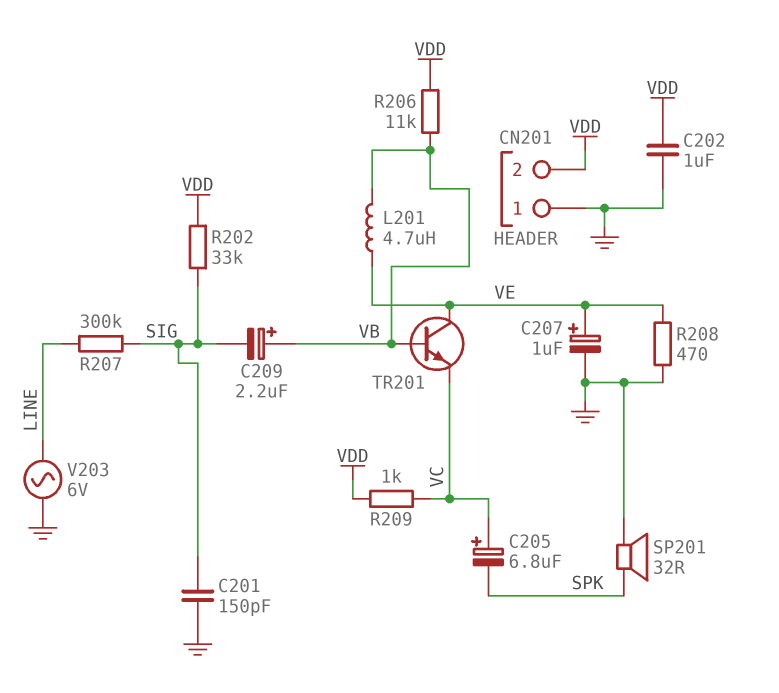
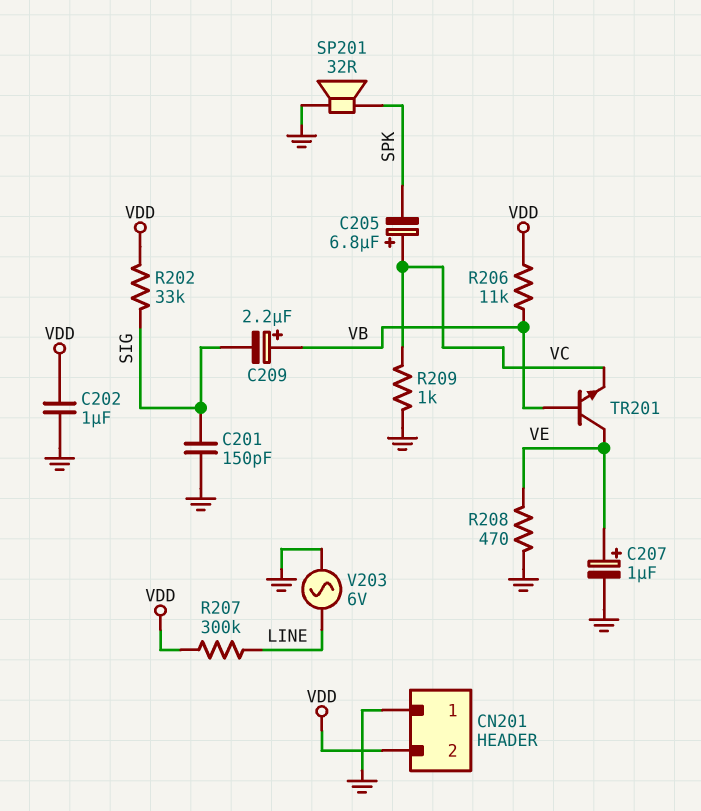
L201: 4.7uH (VB, VE) -> none
R207: 300k (LINE, SIG) -> 300k (LINE, VDD)
R209: 1k (VC, VDD) -> 1k (GND, VC)

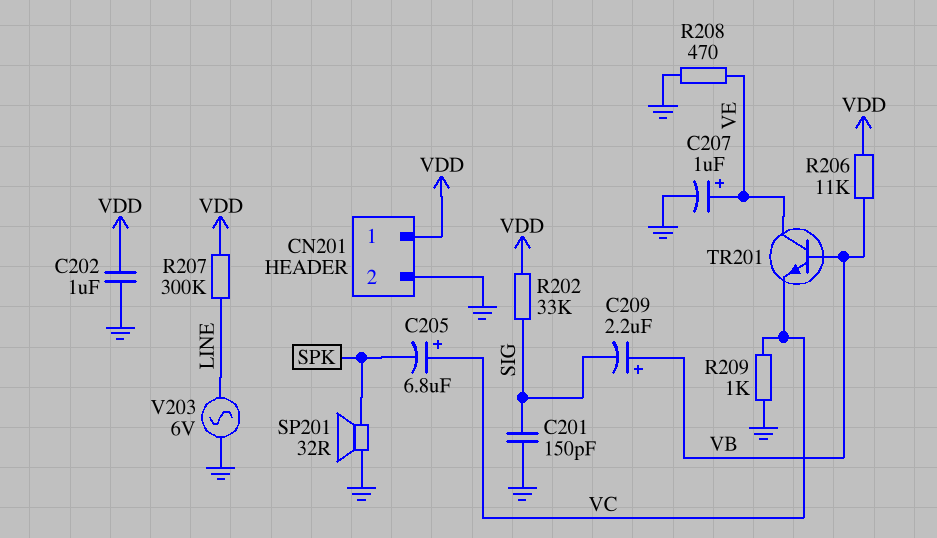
CN201 pin 1: GND -> VDD
CN201 pin 2: VDD -> GND

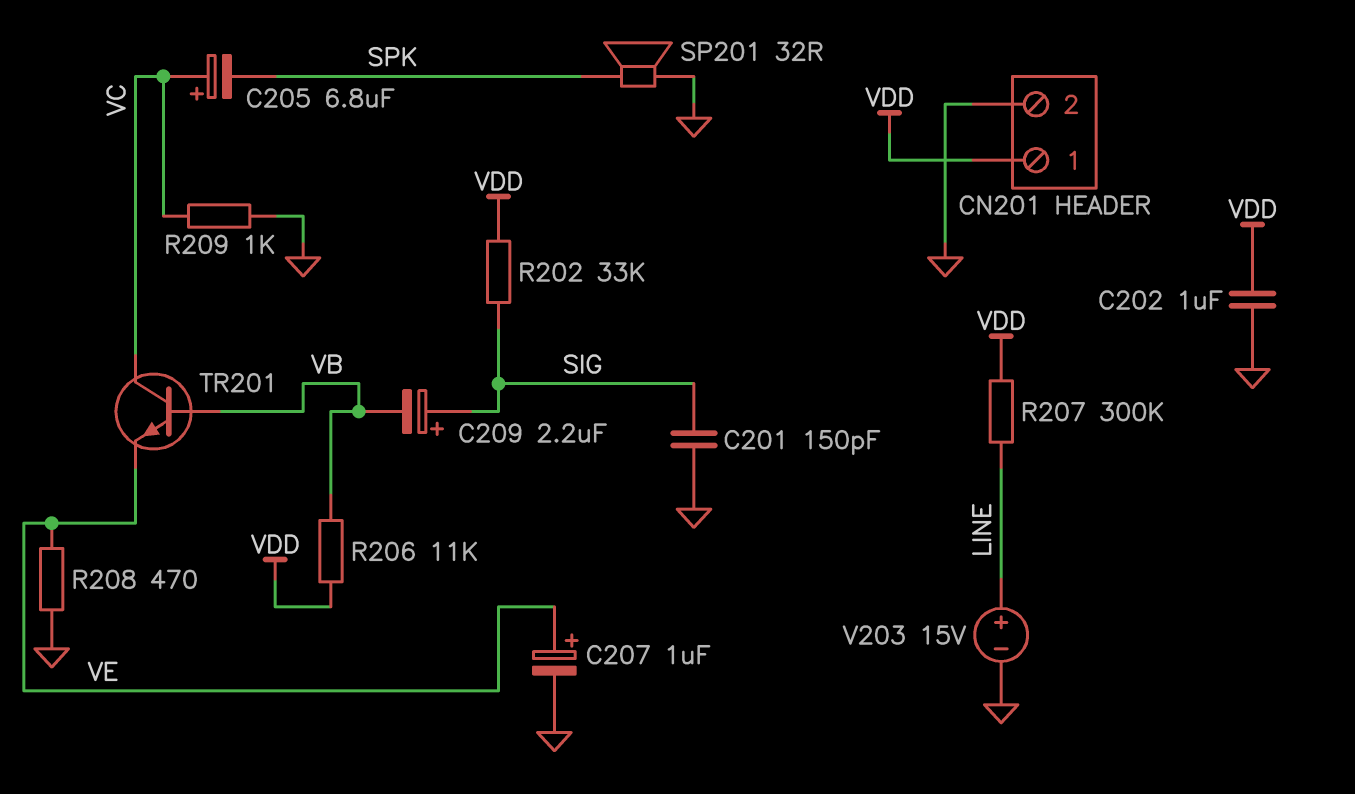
C209: 2.2uF (plus VB, minus SIG) -> 2.2uF (plus SIG, minus VB)
TR201: NPN (B VB, C VE, E VC) -> NPN (B VB, C VC, E VE)
V203: AC 6V (GND, LINE) -> 15V (plus LINE, minus GND)

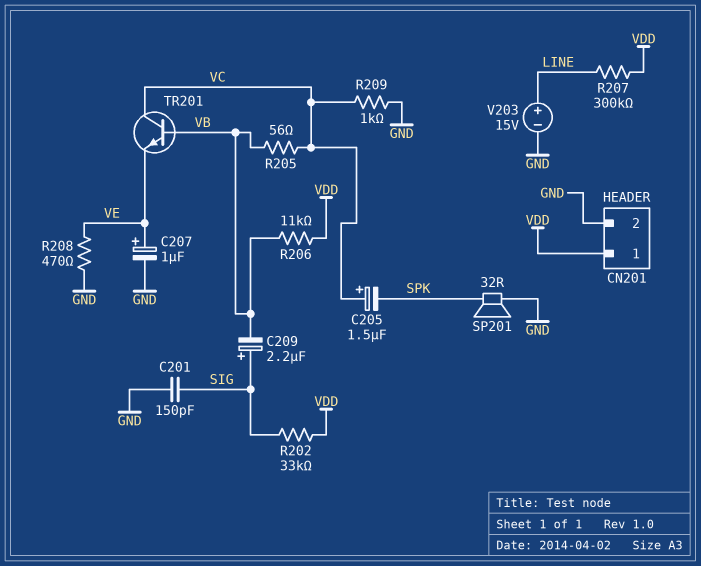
C202: 1uF (GND, VDD) -> none
C205: 6.8uF (plus VC, minus SPK) -> 1.5uF (plus VC, minus SPK)
R205: none -> 56 (VB, VC)

